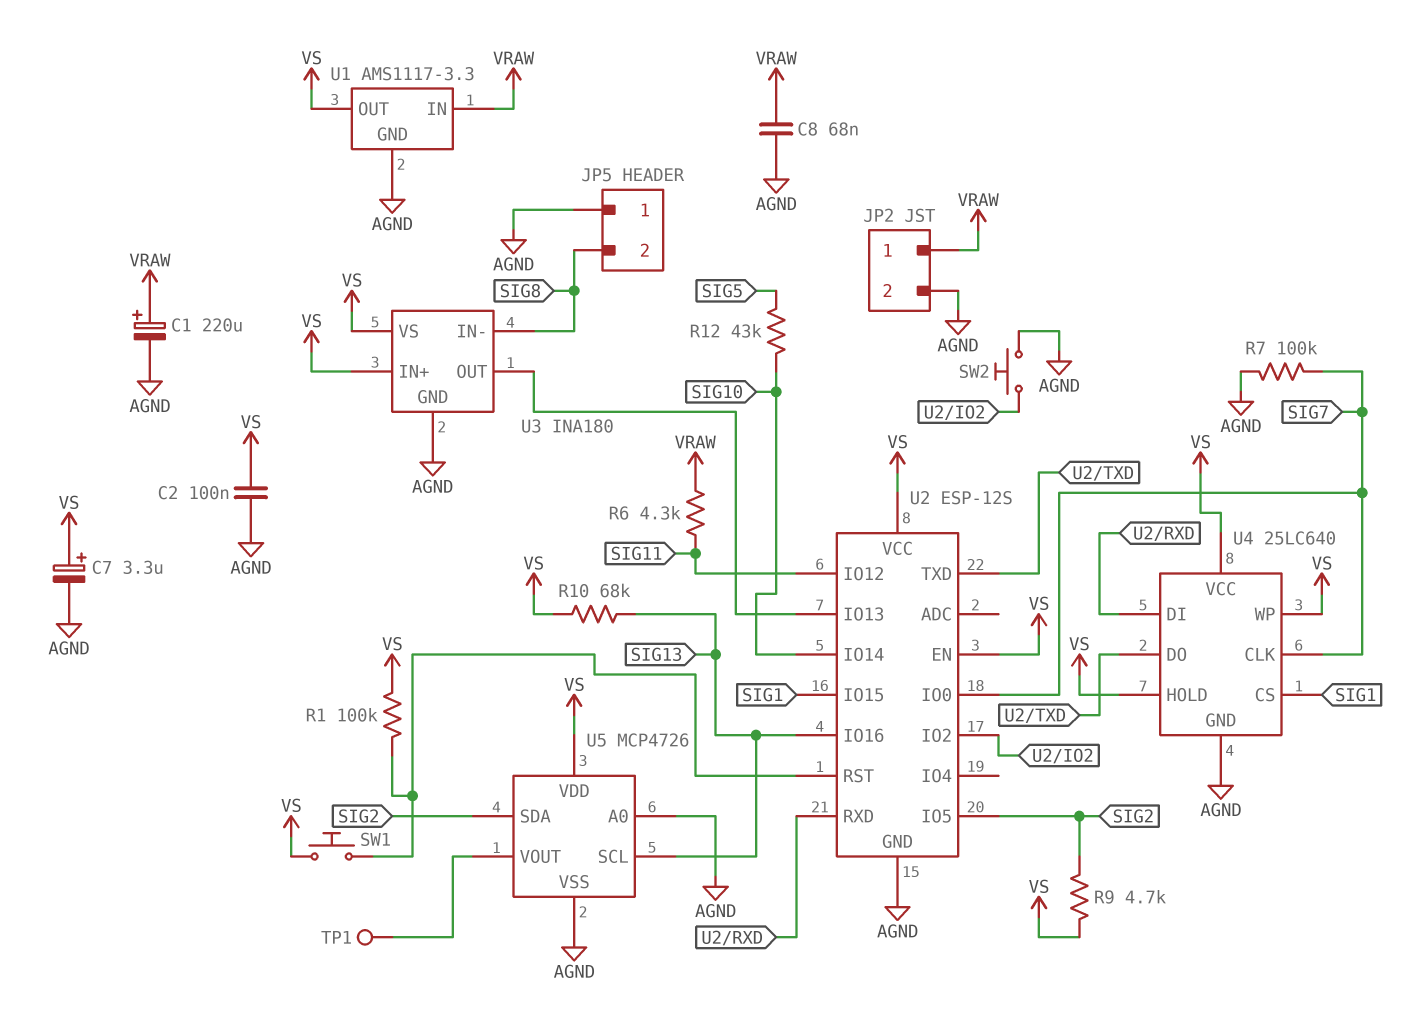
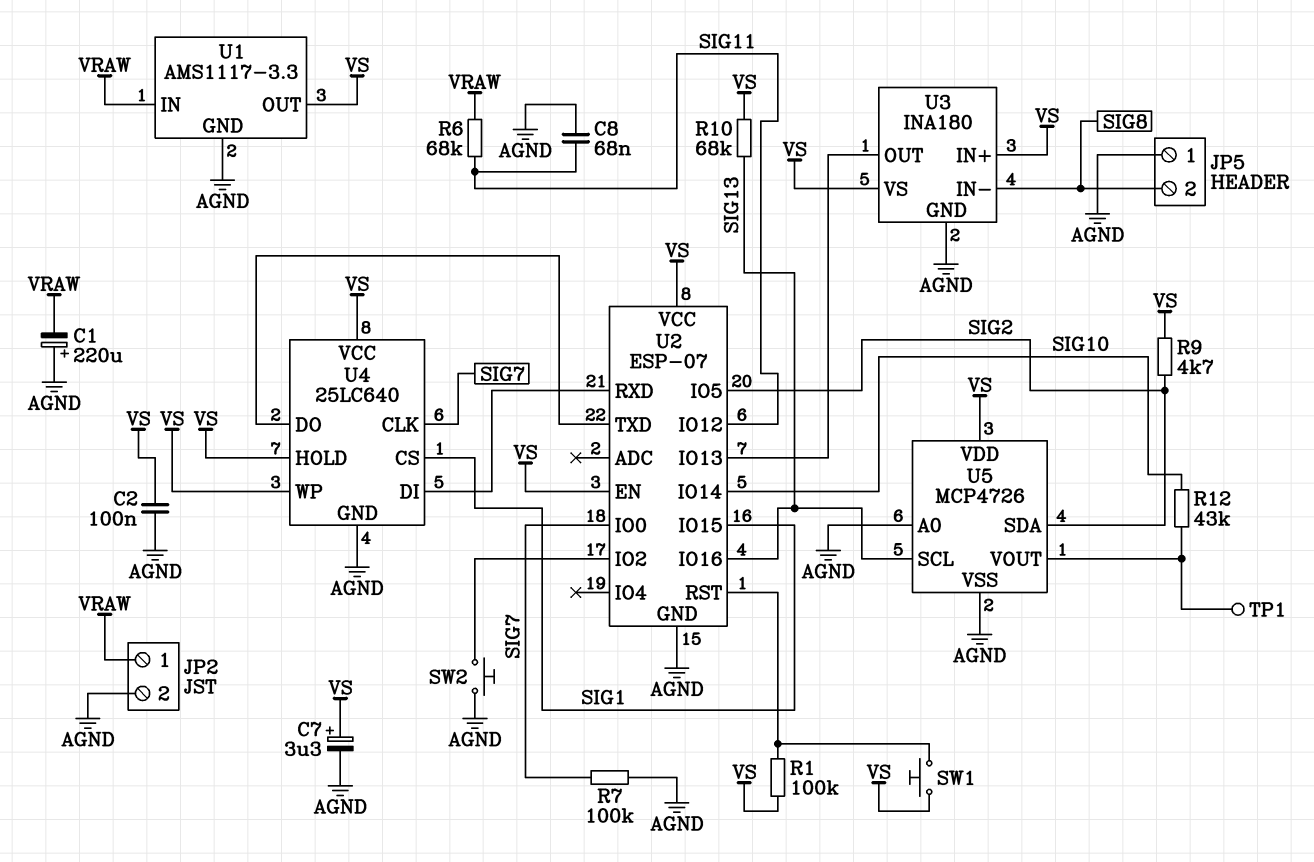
C1: 220uF (plus VRAW, minus AGND) -> 220uF (plus AGND, minus VRAW)
C8: 68nF (AGND, VRAW) -> 68nF (AGND, SIG11)
R6: 4.3k (SIG11, VRAW) -> 68k (SIG11, VRAW)
R12: 43k (SIG5, SIG10) -> 43k (SIG10, U5/VOUT)
U2: ESP-12S -> ESP-07

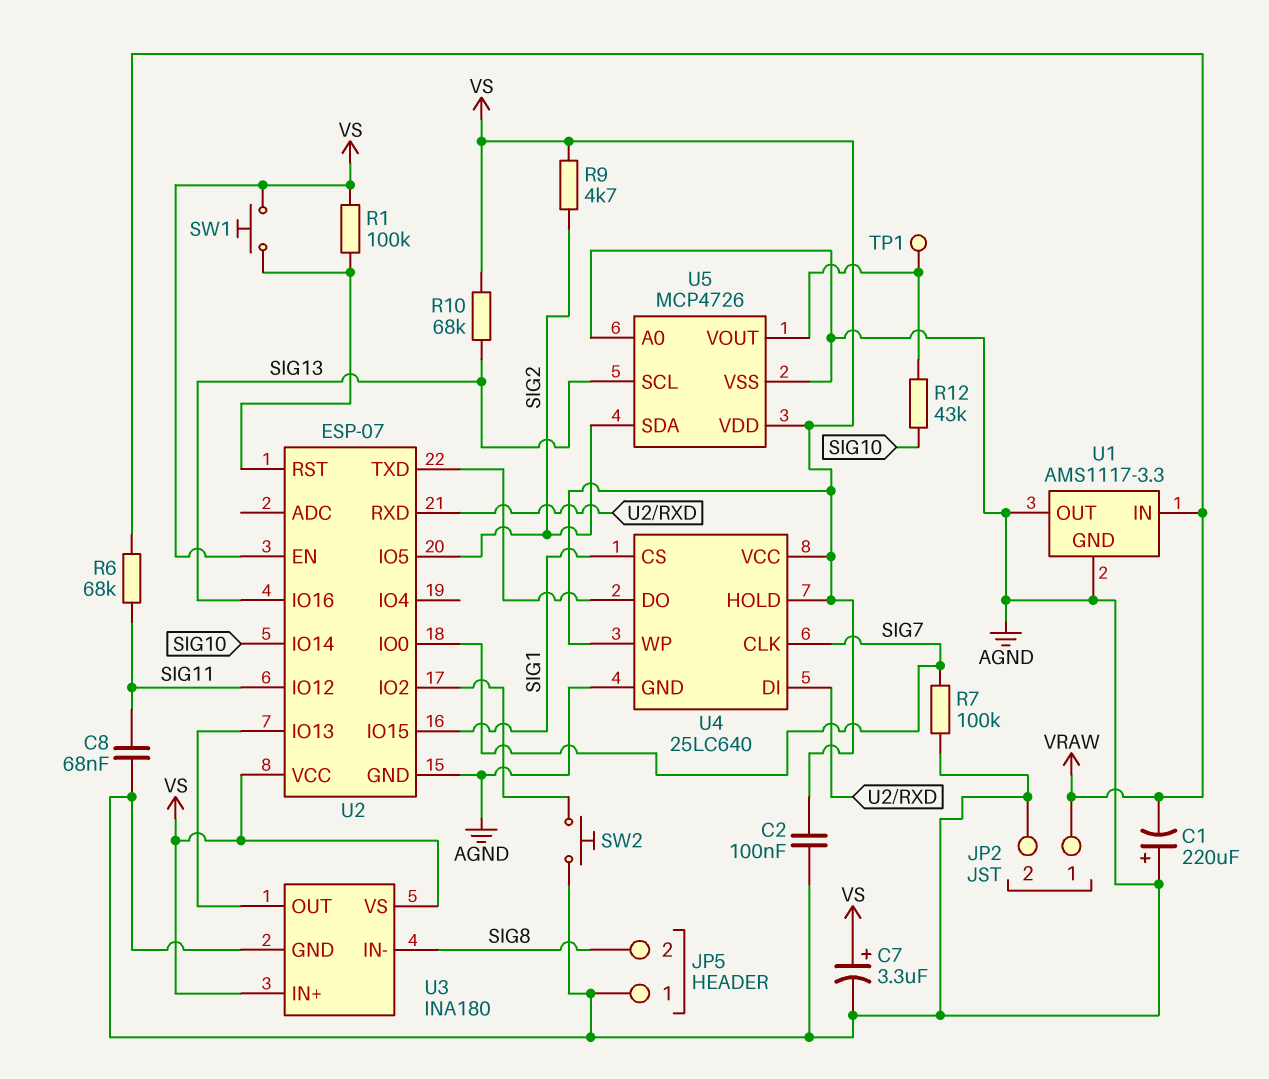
U1 pin OUT: VS -> AGND

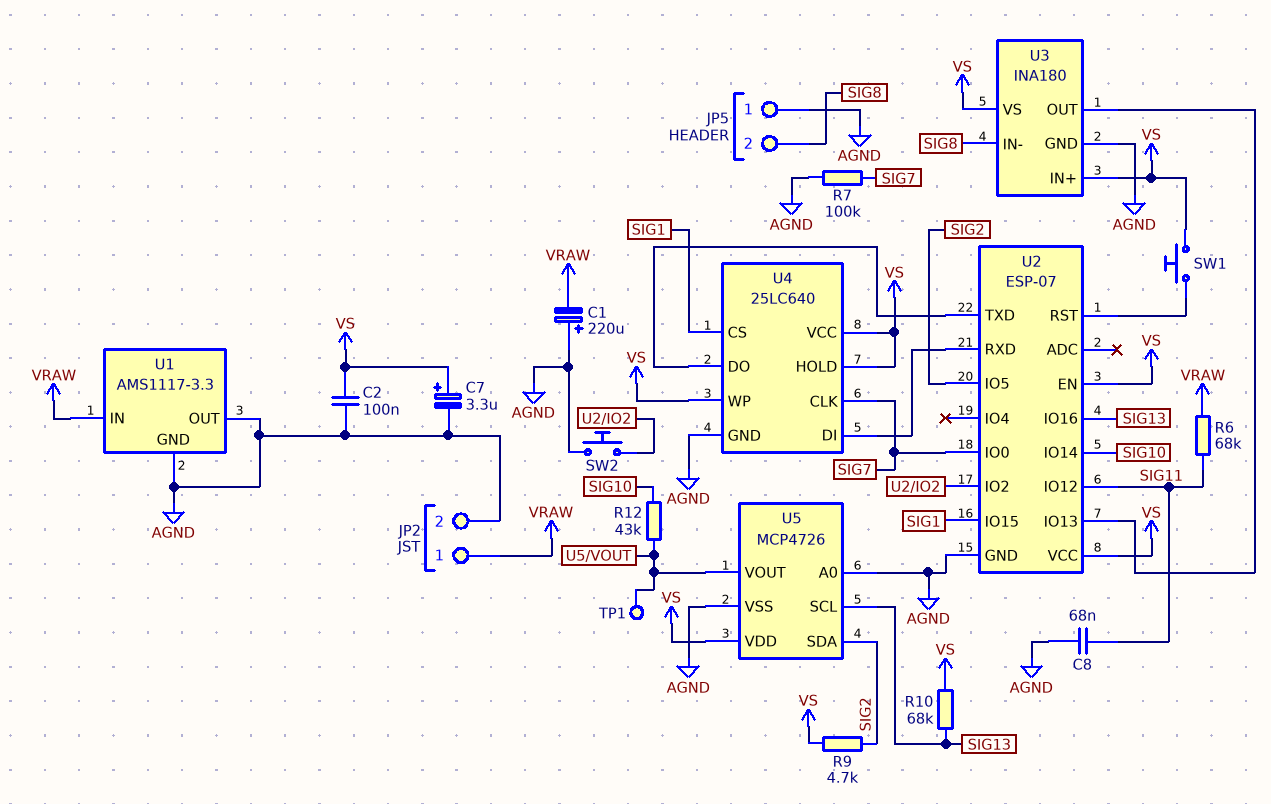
R1: 100k (U2/RST, VS) -> none

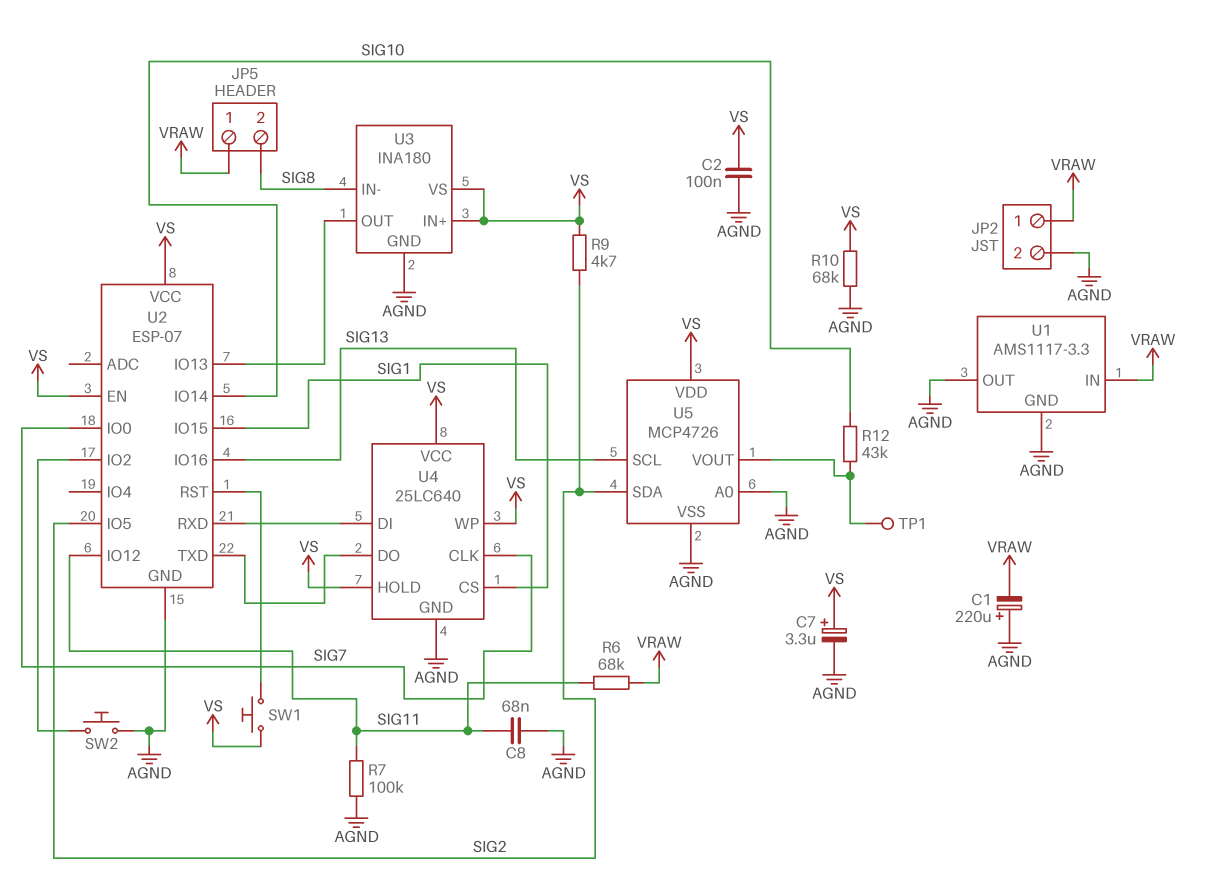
JP5 pin 1: AGND -> VRAW
R7: 100k (AGND, SIG7) -> 100k (AGND, SIG11)
R10: 68k (SIG13, VS) -> 68k (AGND, VS)

